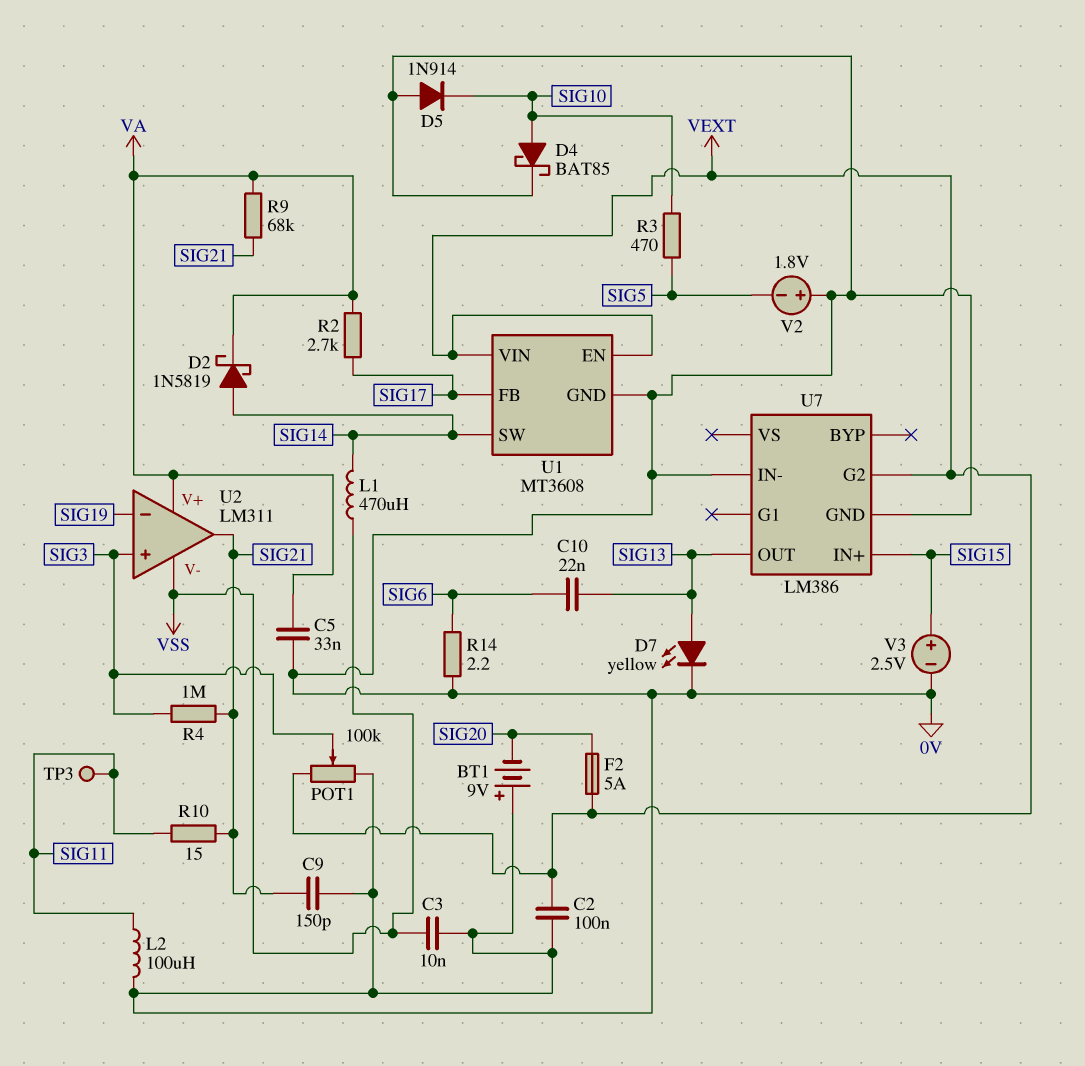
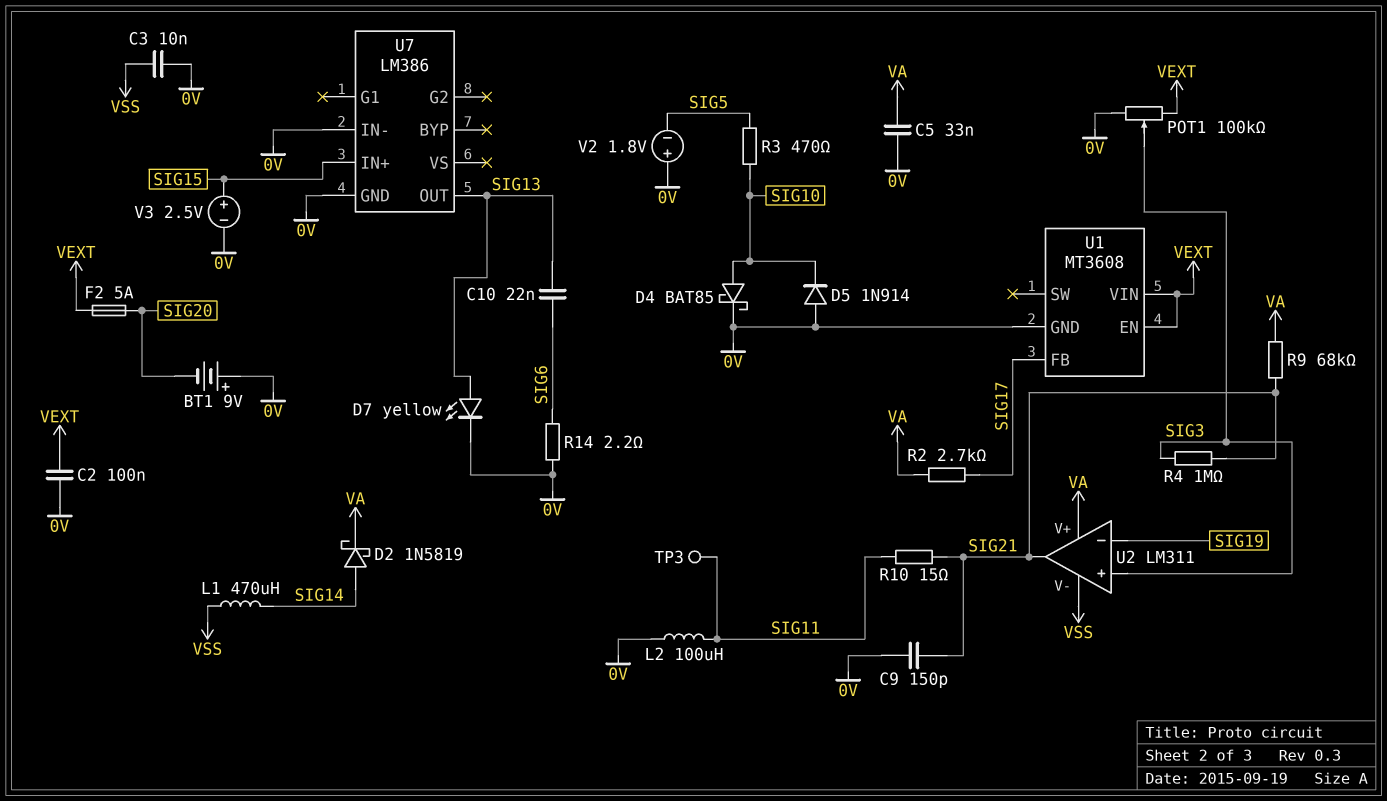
U1 pin SW: SIG14 -> none
U7 pin G2: VEXT -> none

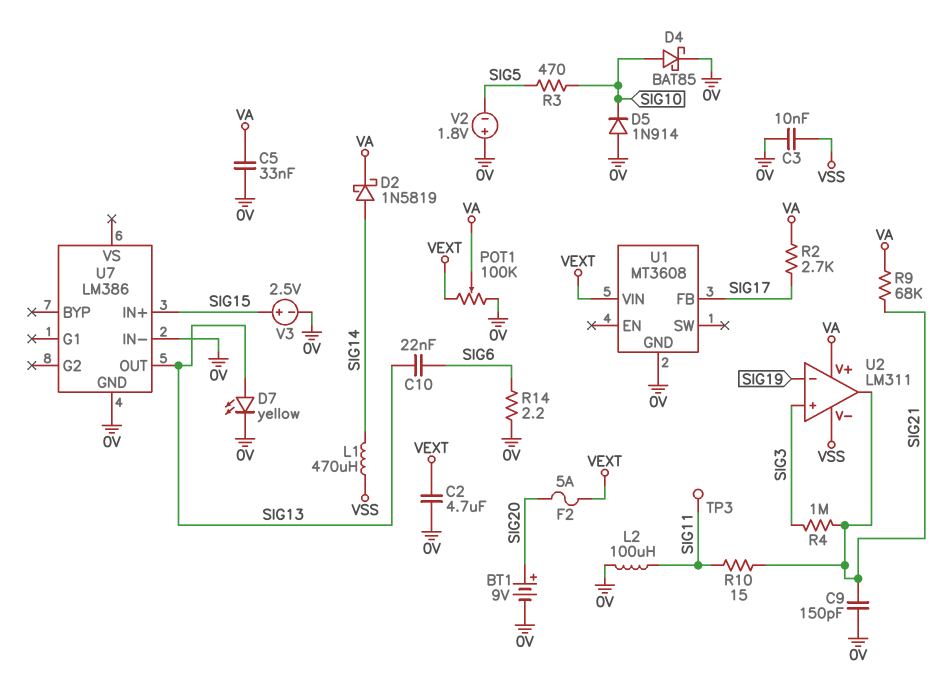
BT1: 9V (plus 0V, minus SIG20) -> 9V (plus SIG20, minus 0V)
C2: 100nF (0V, VEXT) -> 4.7uF (0V, VEXT)
POT1: 100k (0V, VEXT, wiper SIG3) -> 100k (0V, VEXT, wiper VA)
U1 pin EN: VEXT -> none

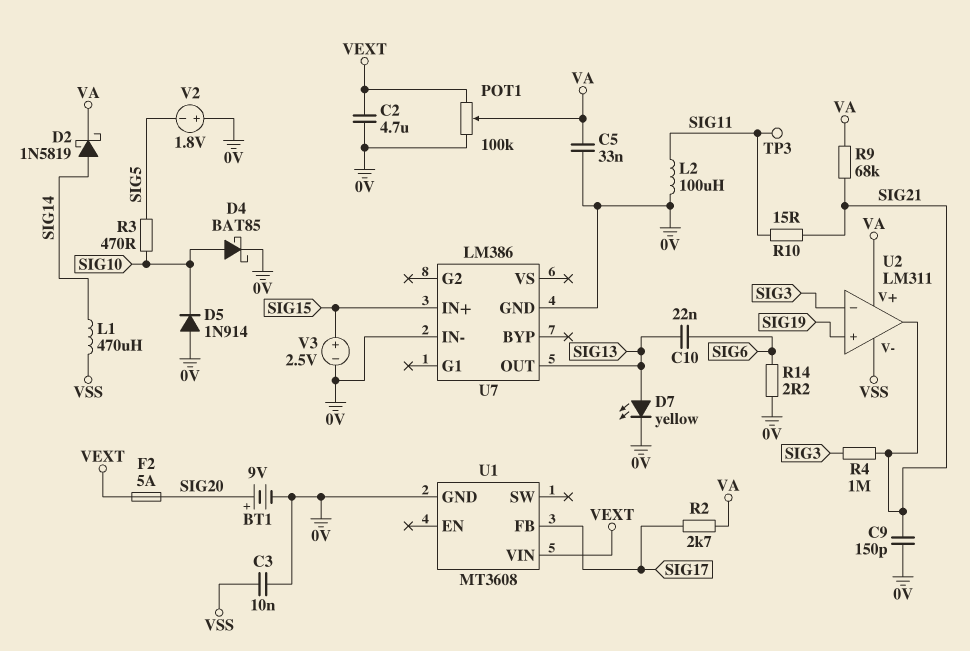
U2 pin in+: SIG3 -> SIG19
U2 pin in-: SIG19 -> SIG3

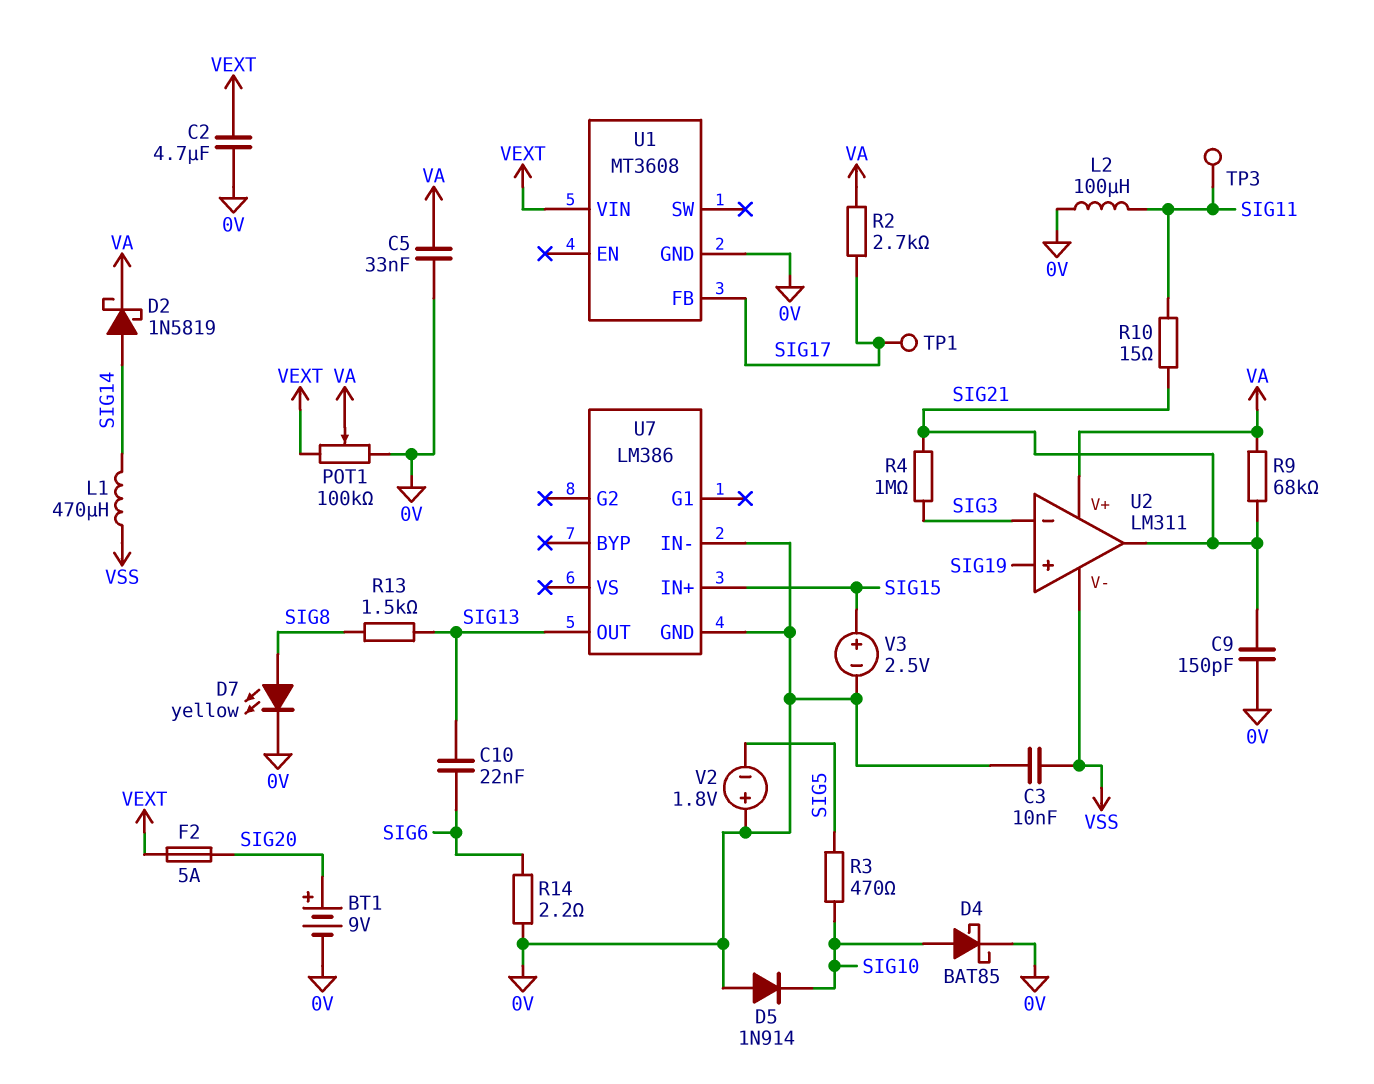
D7: LED yellow (A SIG13, K 0V) -> LED yellow (A SIG8, K 0V)
R13: none -> 1.5k (SIG8, SIG13)
TP1: none -> test point (SIG17)

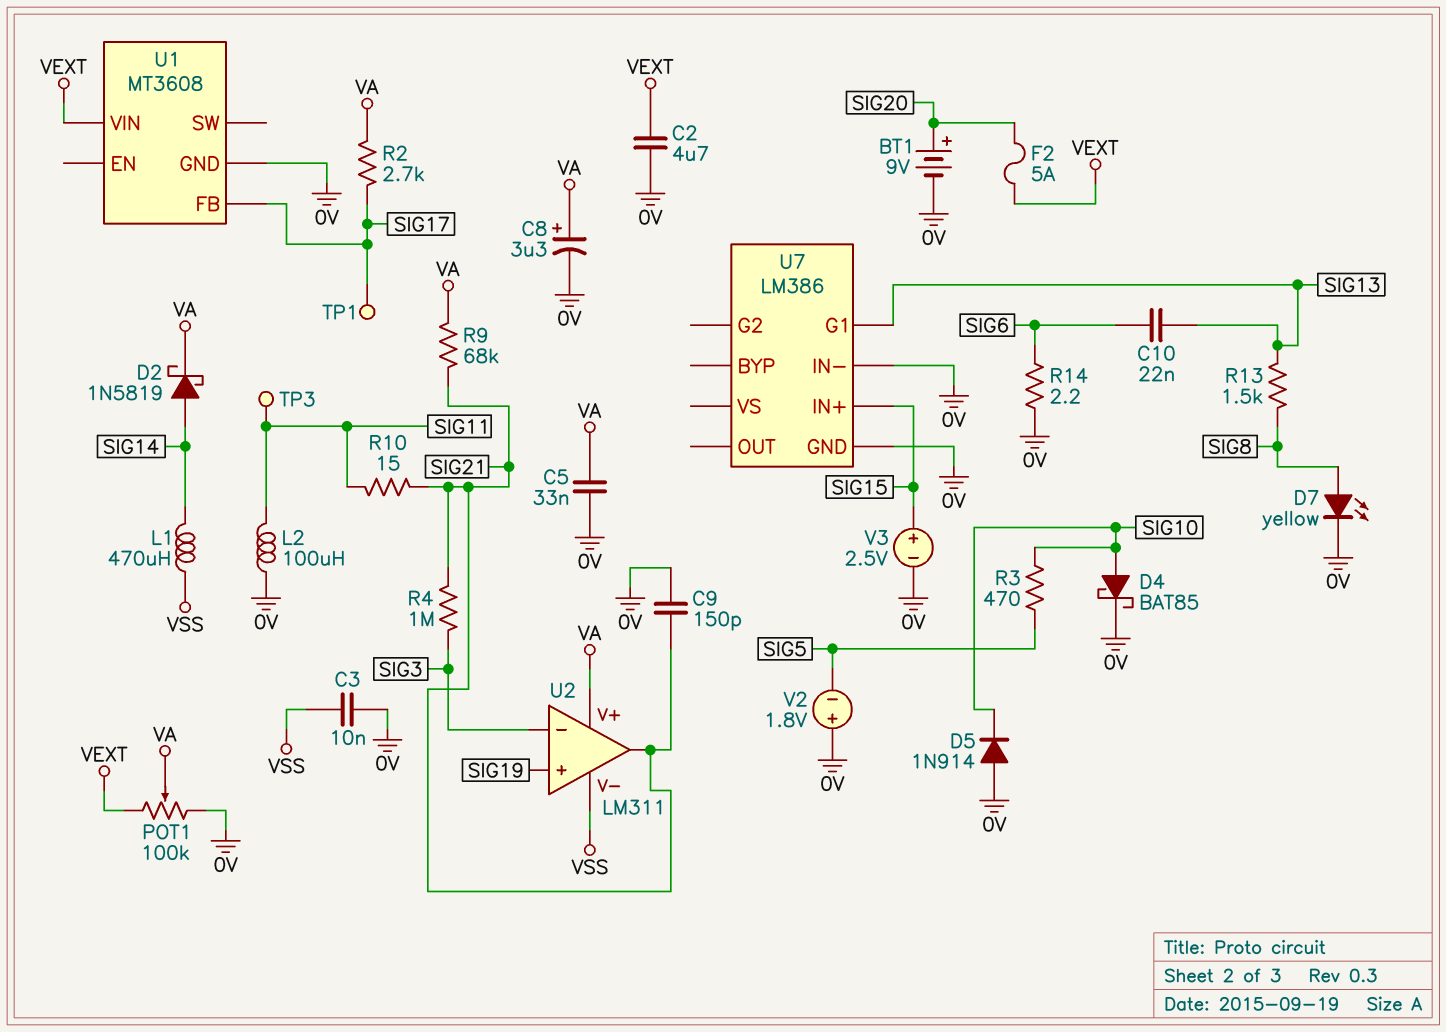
C8: none -> 3.3uF (plus VA, minus 0V)
U7 pin G1: none -> SIG13
U7 pin OUT: SIG13 -> none

